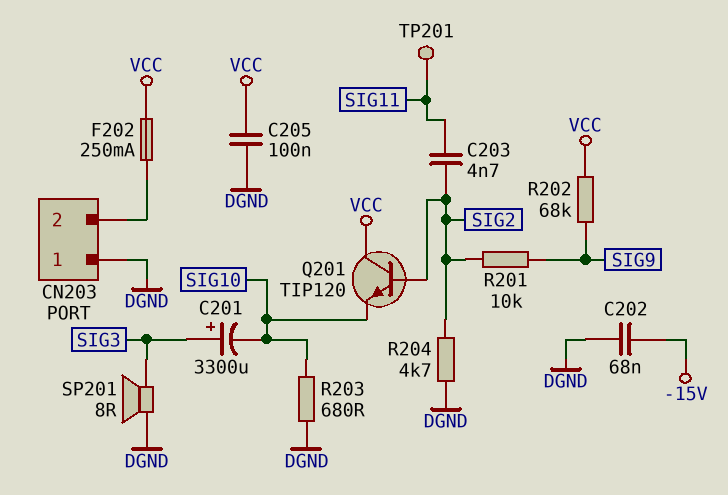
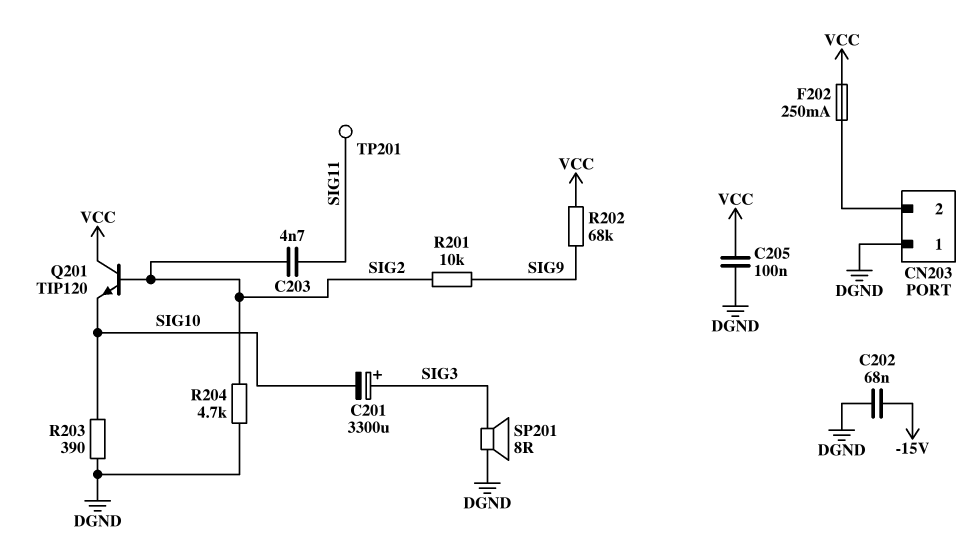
R203: 680 (DGND, SIG10) -> 390 (DGND, SIG10)

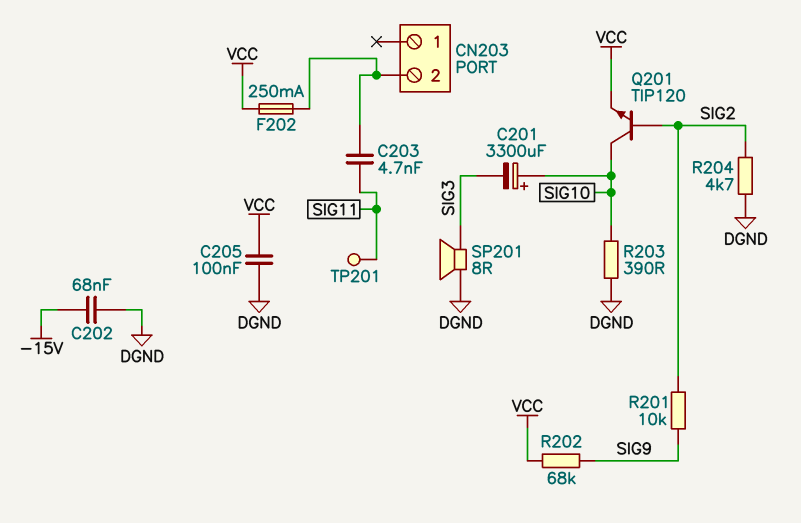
C201: 3300uF (plus SIG3, minus SIG10) -> 3300uF (plus SIG10, minus SIG3)
C203: 4.7nF (SIG2, SIG11) -> 4.7nF (CN203/2, SIG11)
CN203 pin 1: DGND -> none
Q201: NPN TIP120 (B SIG2, C VCC, E SIG10) -> NPN TIP120 (B SIG2, C SIG10, E VCC)

